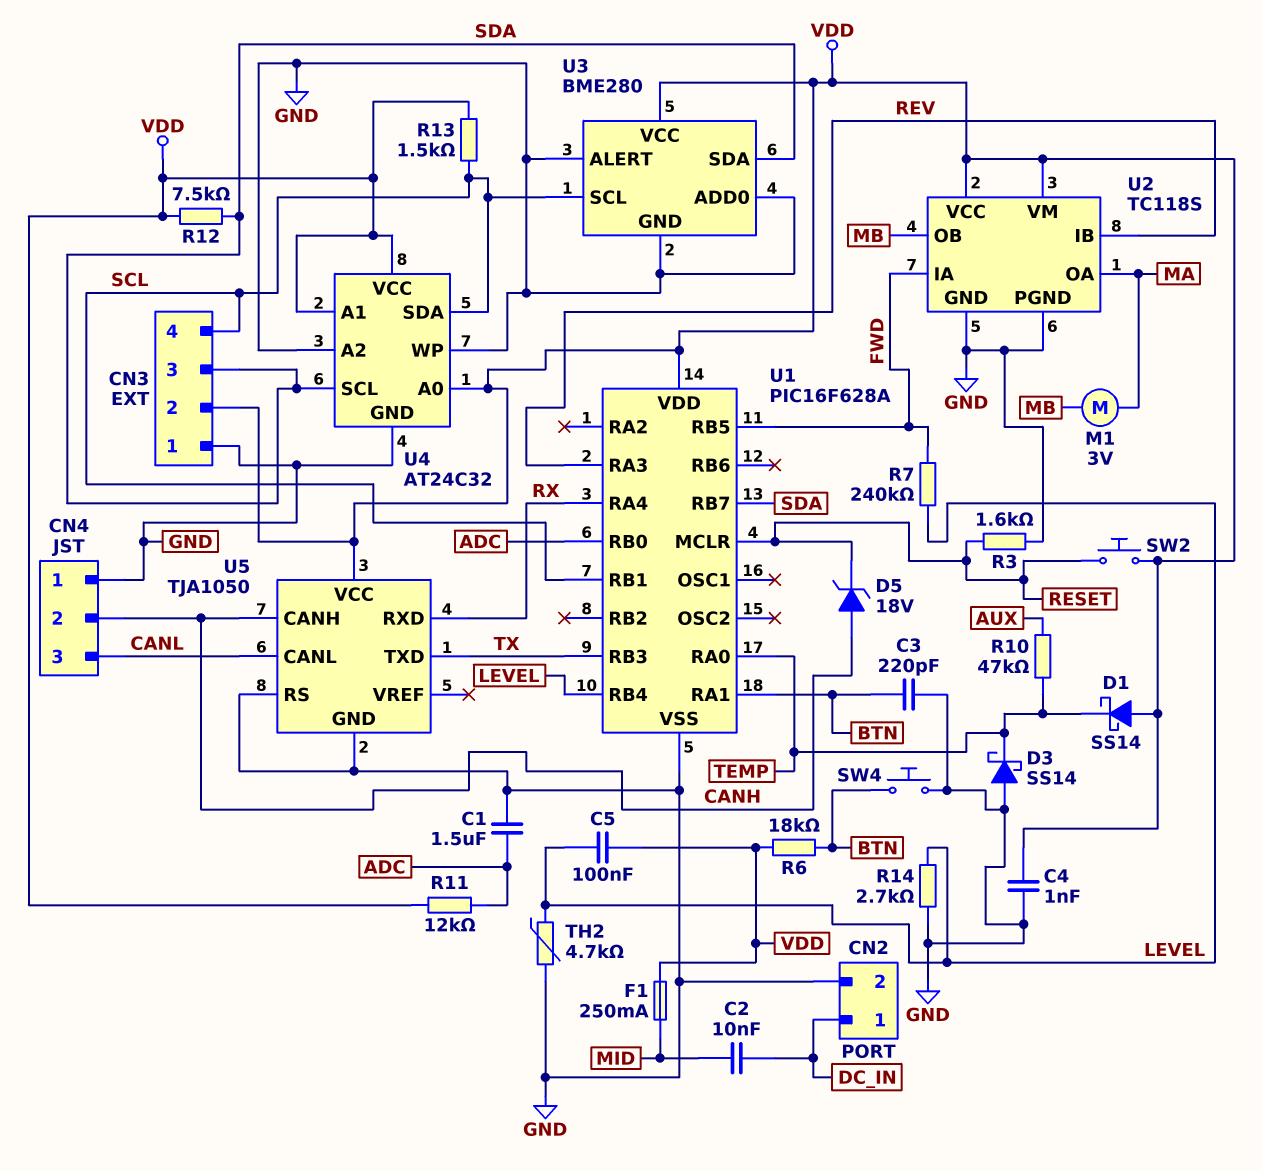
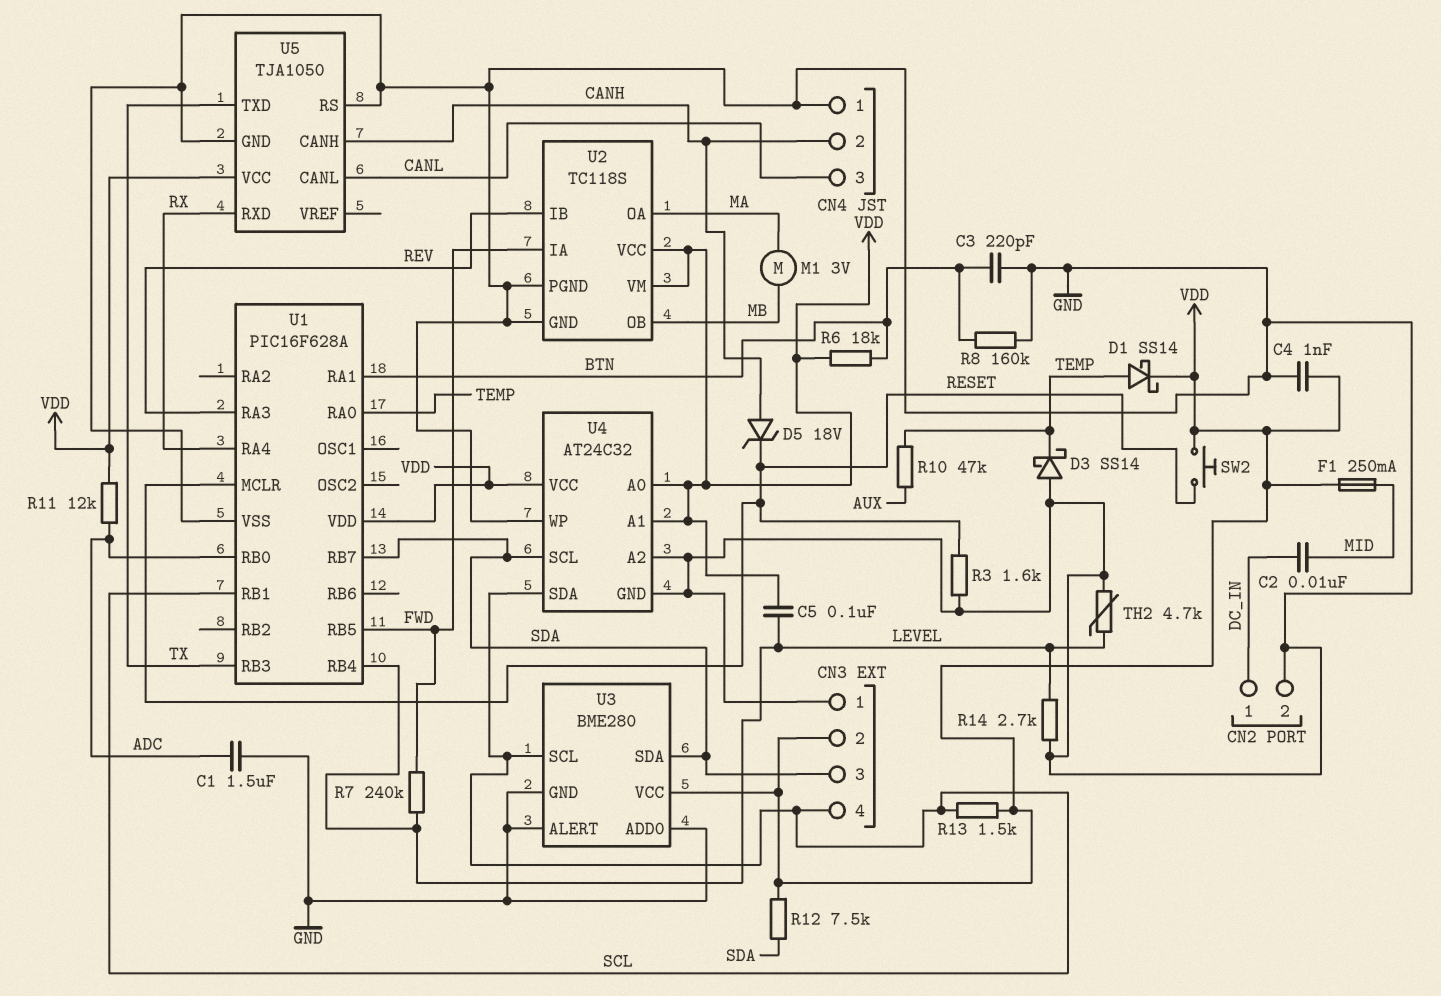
D1: schottky SS14 (A VDD, K TEMP) -> schottky SS14 (A TEMP, K VDD)
R8: none -> 160k (BTN, GND)
SW4: button (BTN, GND) -> none

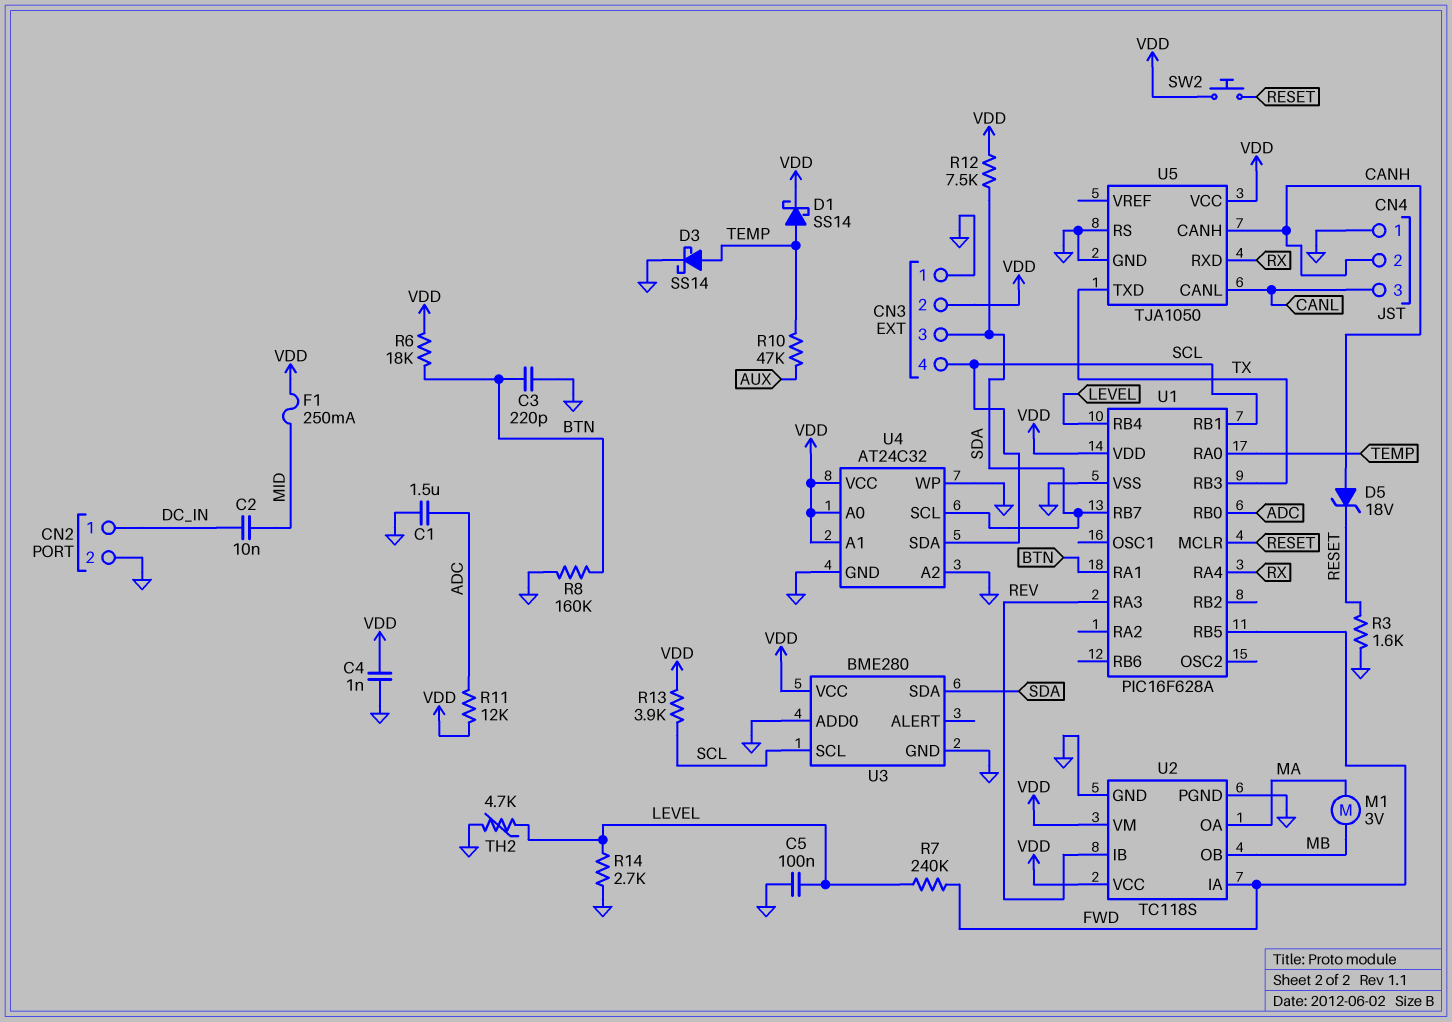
C5: 100nF (LEVEL, VDD) -> 100nF (GND, LEVEL)
D3: schottky SS14 (A GND, K TEMP) -> schottky SS14 (A TEMP, K GND)
R13: 1.5k (SCL, VDD) -> 3.9k (SCL, VDD)
U3 pin ALERT: GND -> none

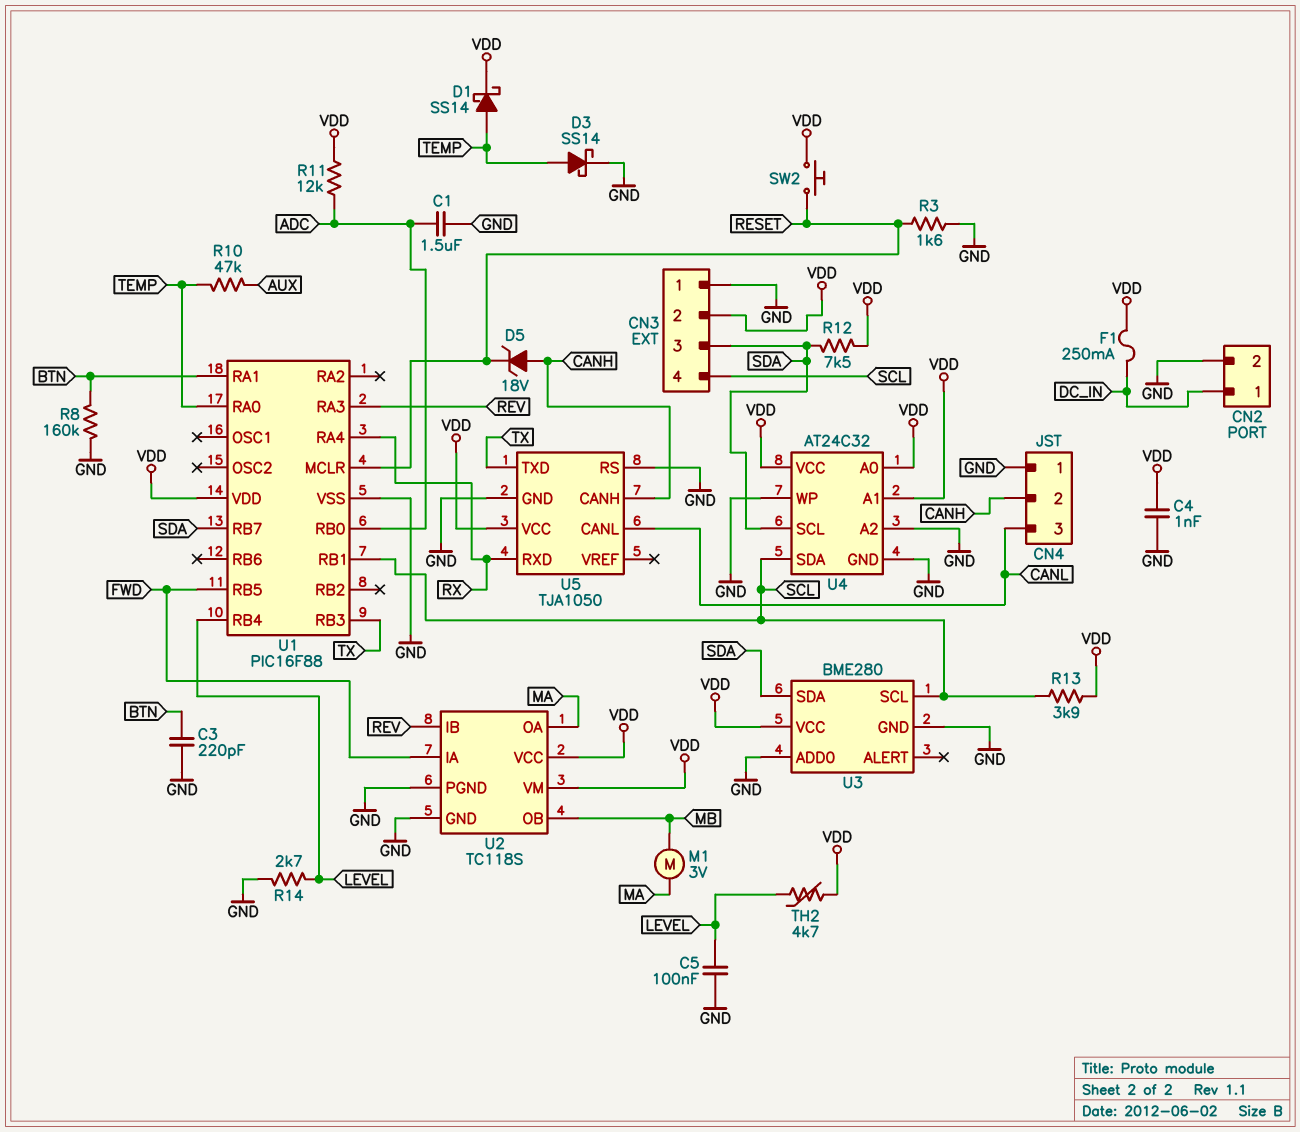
C2: 10nF (DC_IN, MID) -> none
F1: 250mA (MID, VDD) -> 250mA (DC_IN, VDD)
R6: 18k (BTN, VDD) -> none
R7: 240k (FWD, LEVEL) -> none
TH2: 4.7k (GND, LEVEL) -> 4.7k (LEVEL, VDD)
U1: PIC16F628A -> PIC16F88

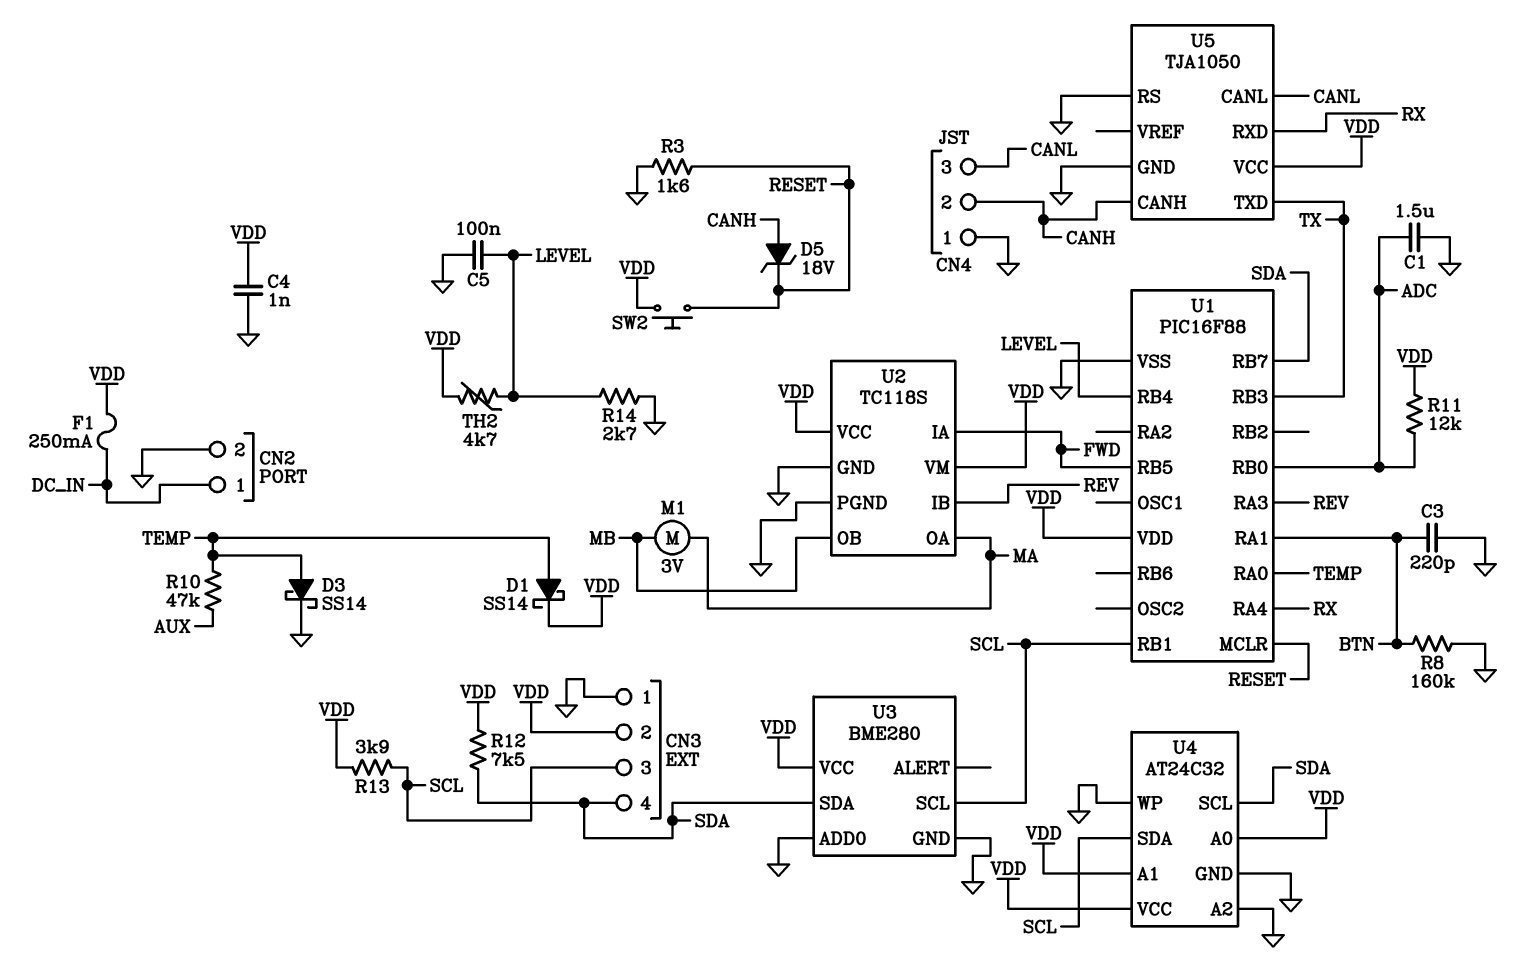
CN3 pin 3: SDA -> SCL
CN3 pin 4: SCL -> SDA

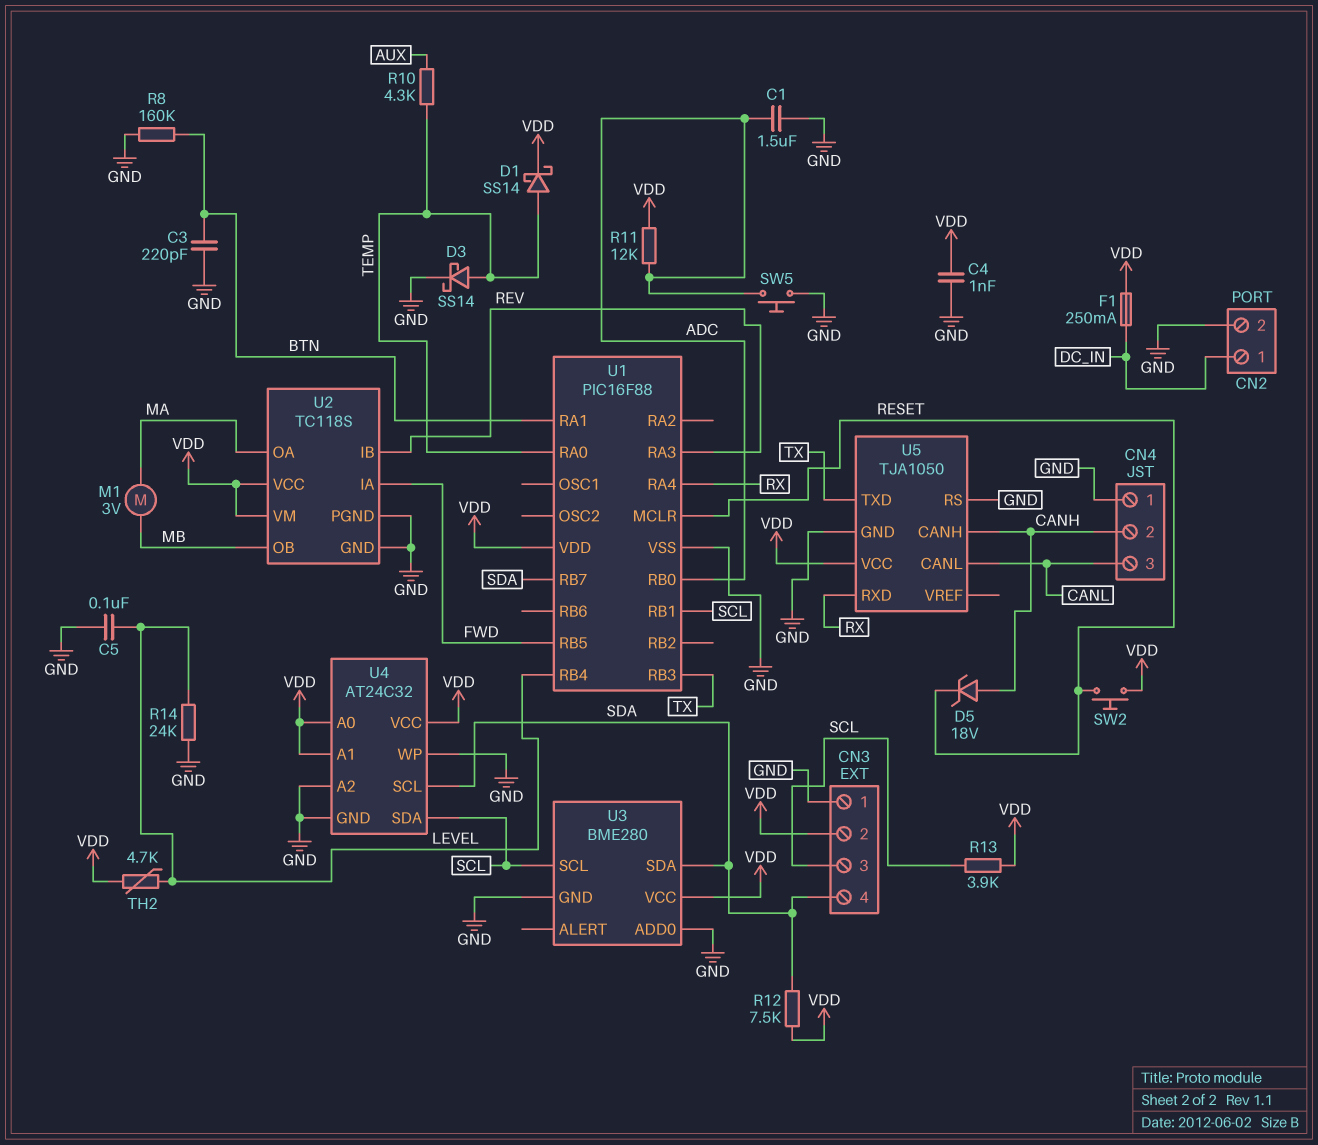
R3: 1.6k (GND, RESET) -> none
R10: 47k (AUX, TEMP) -> 4.3k (AUX, TEMP)
R14: 2.7k (GND, LEVEL) -> 24k (GND, LEVEL)
SW5: none -> button (ADC, GND)

